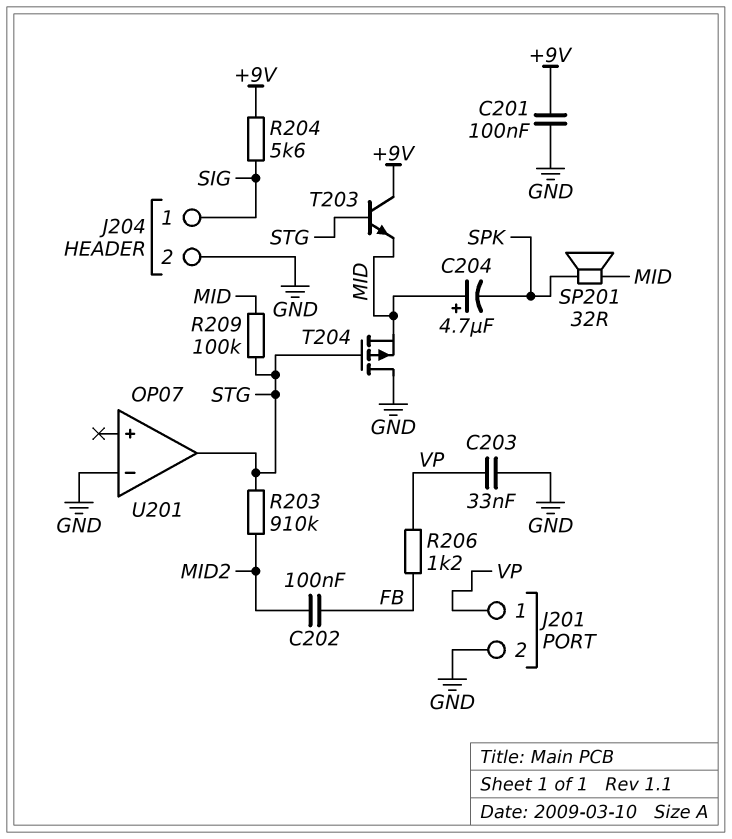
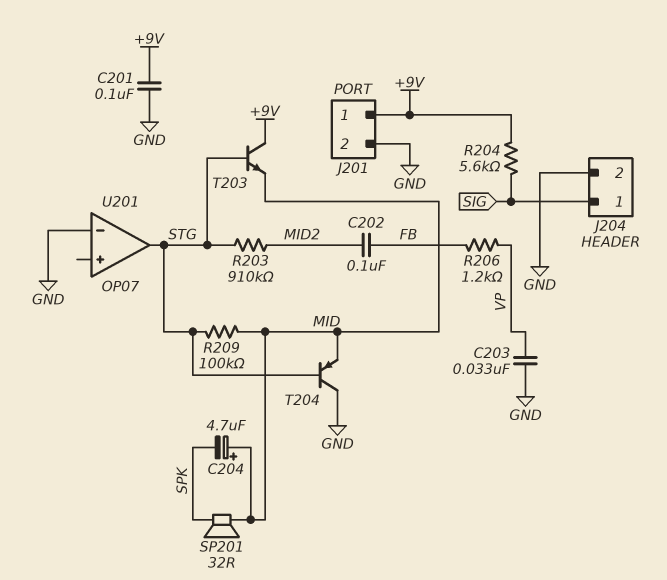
J201 pin 1: VP -> +9V
T204: PMOS (G STG, D GND, S MID) -> PNP (B STG, C GND, E MID)

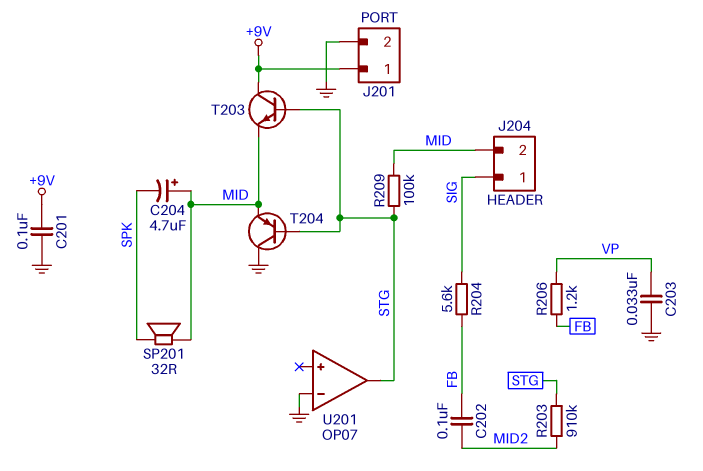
J204 pin 2: GND -> MID
R204: 5.6k (+9V, SIG) -> 5.6k (FB, SIG)

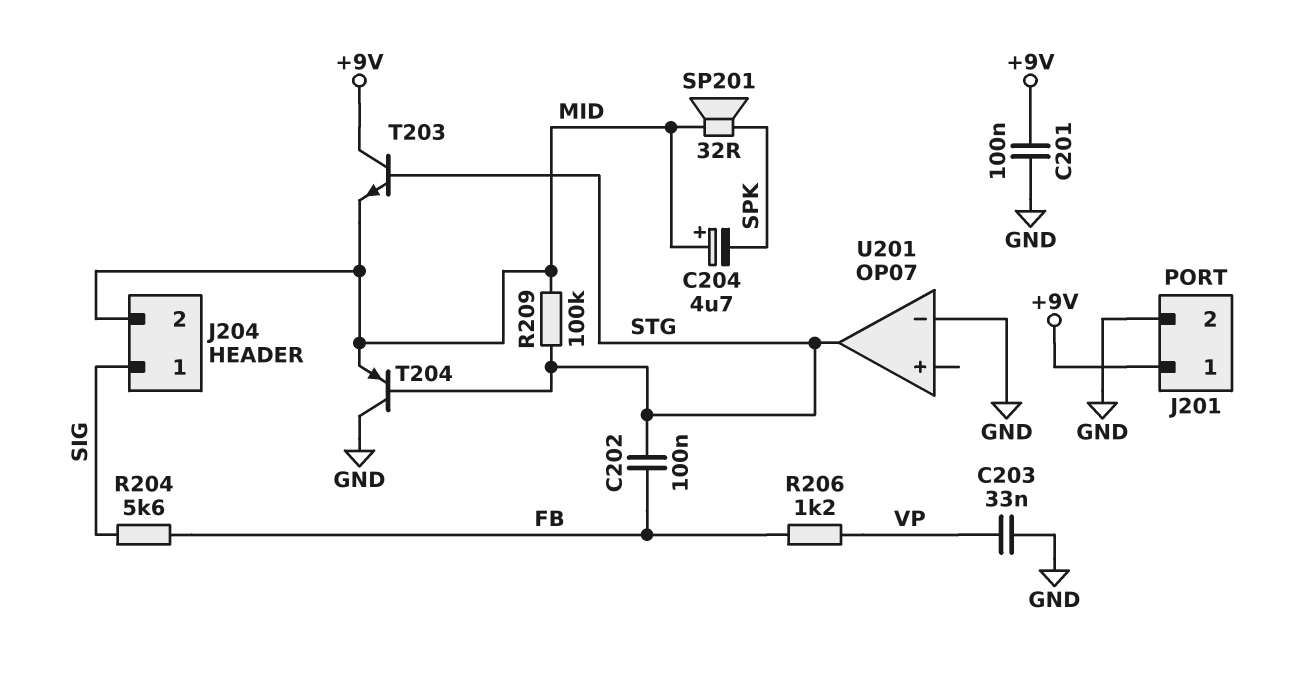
C202: 100nF (FB, MID2) -> 100nF (FB, STG)
R203: 910k (MID2, STG) -> none

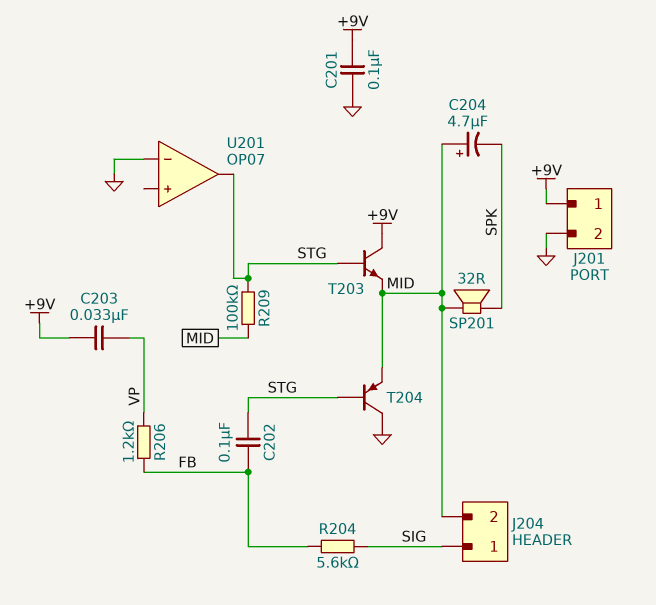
C203: 33nF (GND, VP) -> 33nF (+9V, VP)

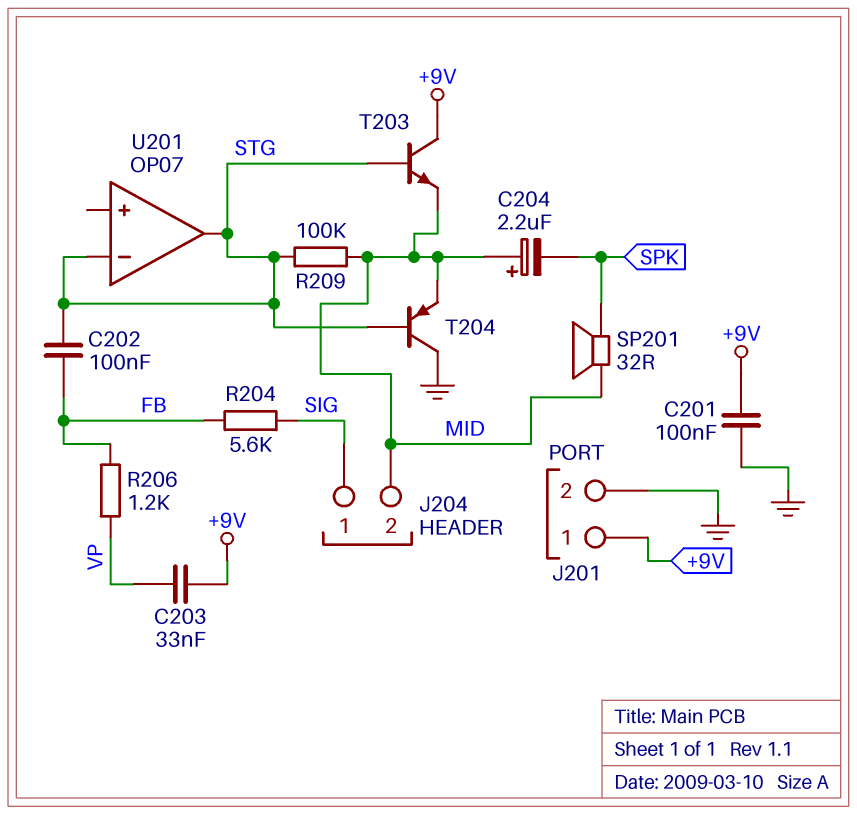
C204: 4.7uF (plus MID, minus SPK) -> 2.2uF (plus MID, minus SPK)
U201 pin in-: GND -> STG

